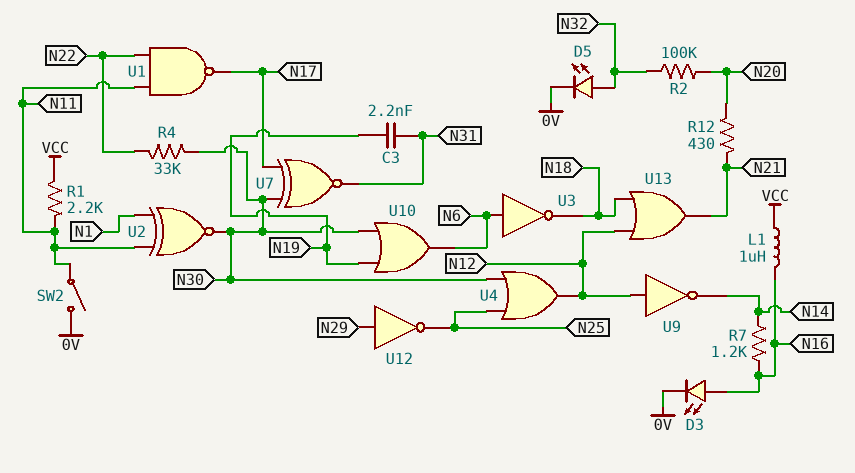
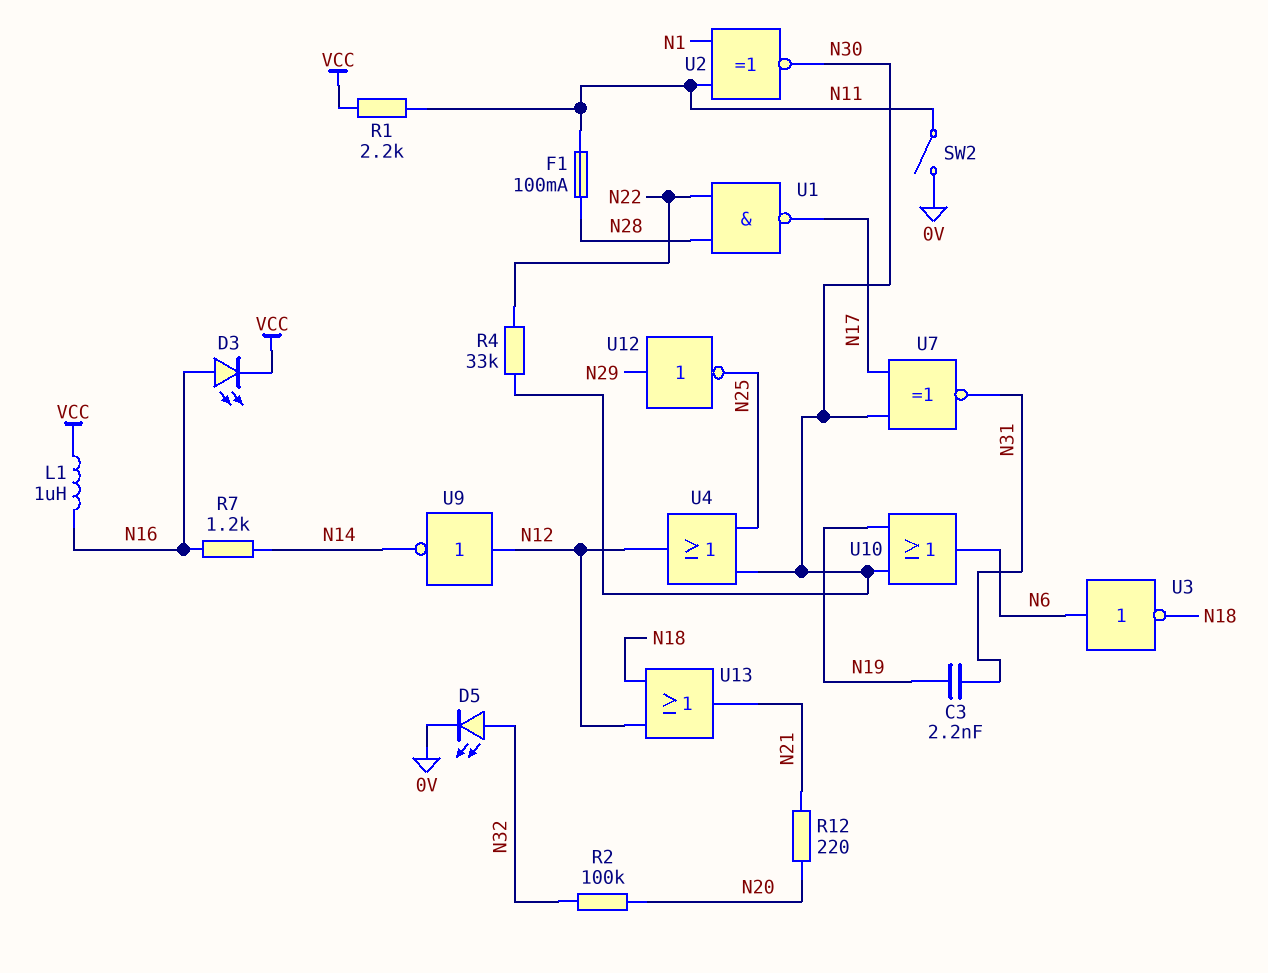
D3: LED (A N16, K 0V) -> LED (A N16, K VCC)
F1: none -> 100mA (N11, N28)
R12: 430 (N20, N21) -> 220 (N20, N21)
U1: NAND (in N11, in N22, out N17) -> NAND (in N22, in N28, out N17)

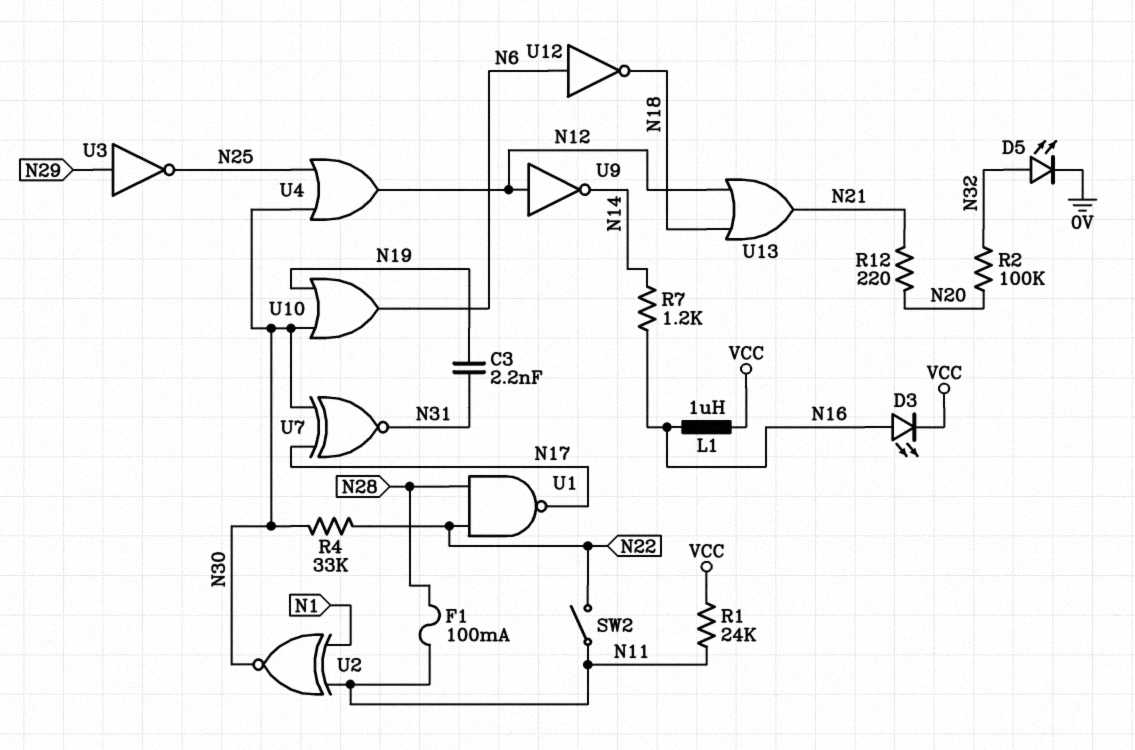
R1: 2.2k (N11, VCC) -> 24k (N11, VCC)
SW2: switch (0V, N11) -> switch (N11, N22)
U3: NOT (in N6, out N18) -> NOT (in N29, out N25)
U12: NOT (in N29, out N25) -> NOT (in N6, out N18)

